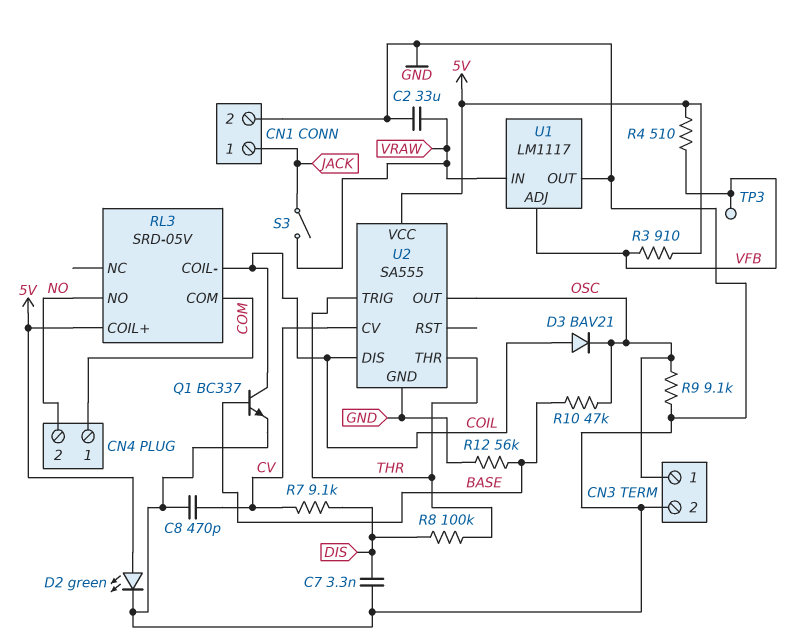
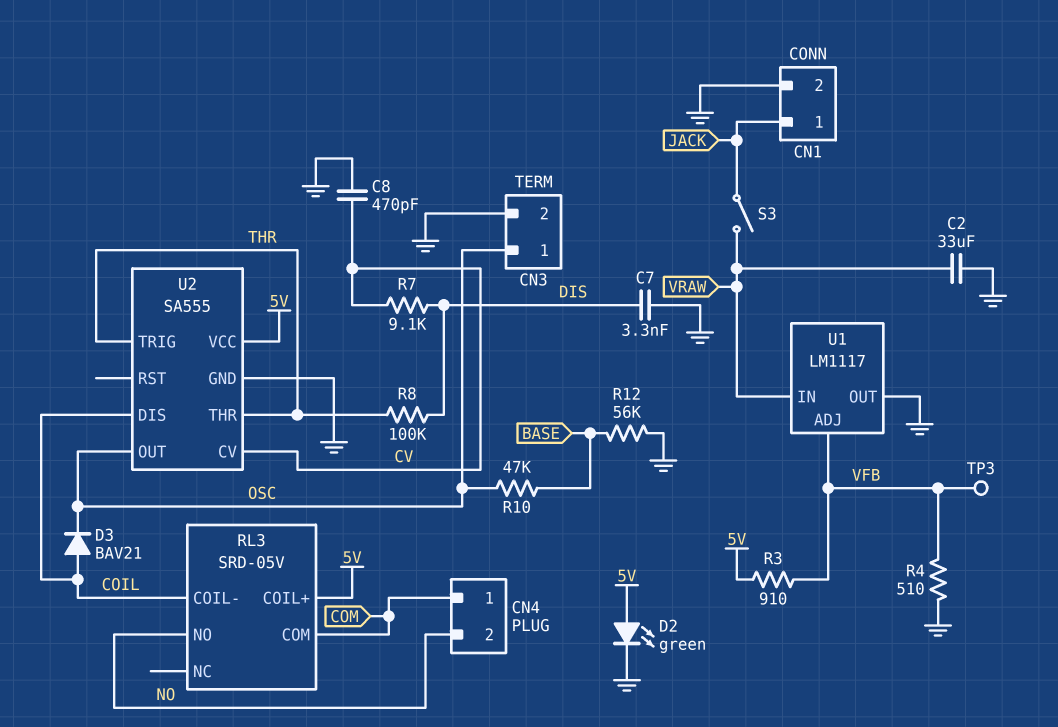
Q1: NPN BC337 (B BASE, C COIL, E GND) -> none
R4: 510 (5V, VFB) -> 510 (GND, VFB)
R9: 9.1k (GND, OSC) -> none

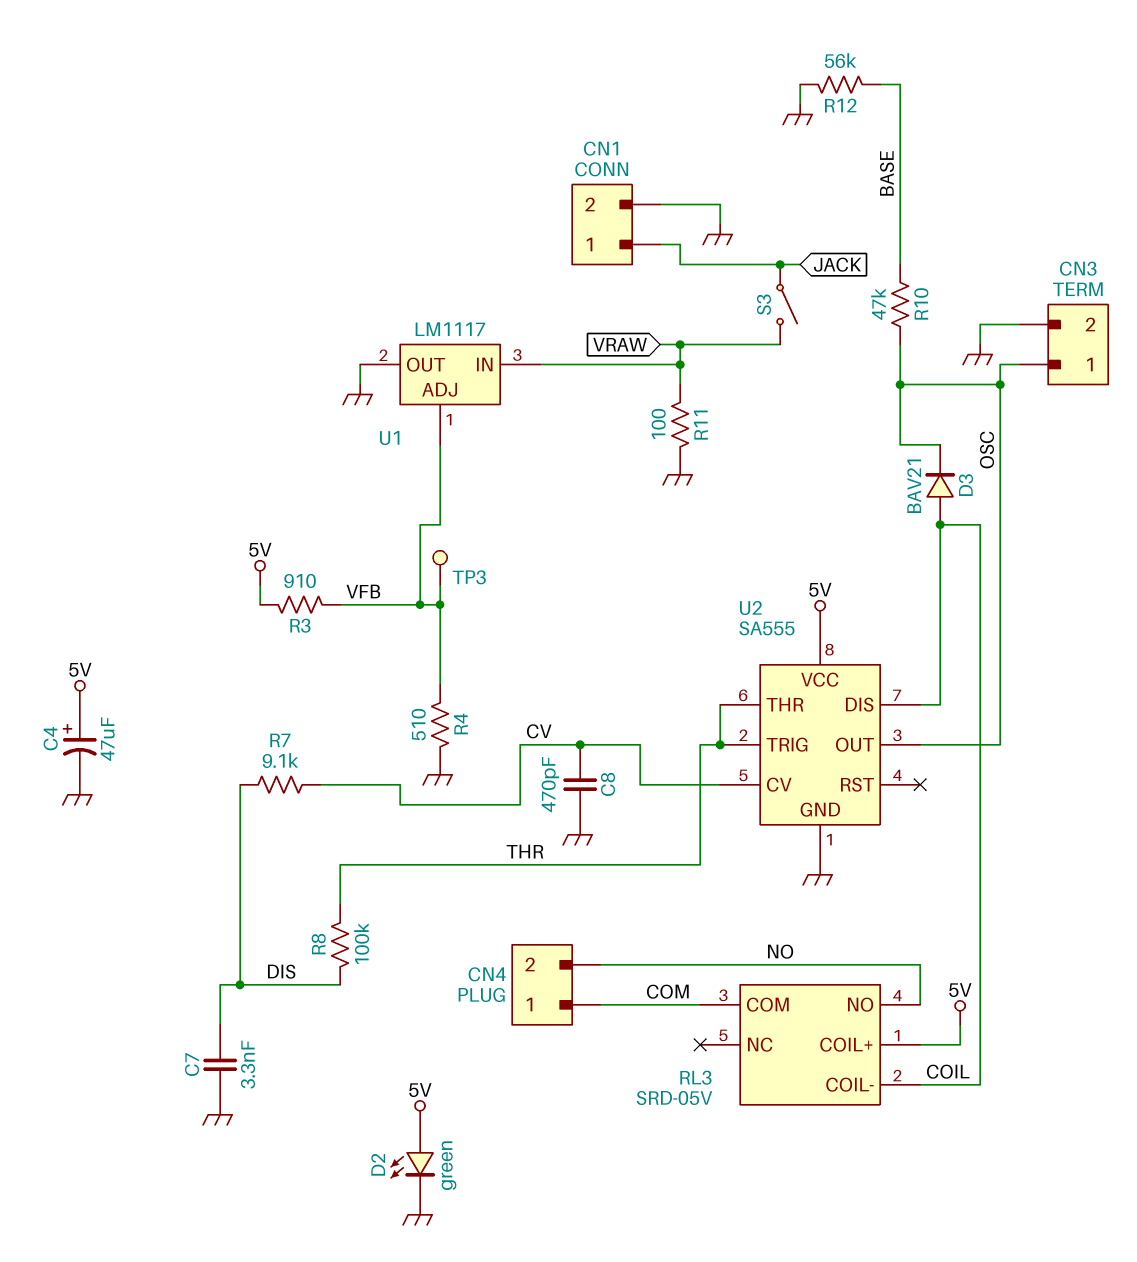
C2: 33uF (GND, VRAW) -> none
C4: none -> 47uF (plus 5V, minus GND)
R11: none -> 100 (GND, VRAW)

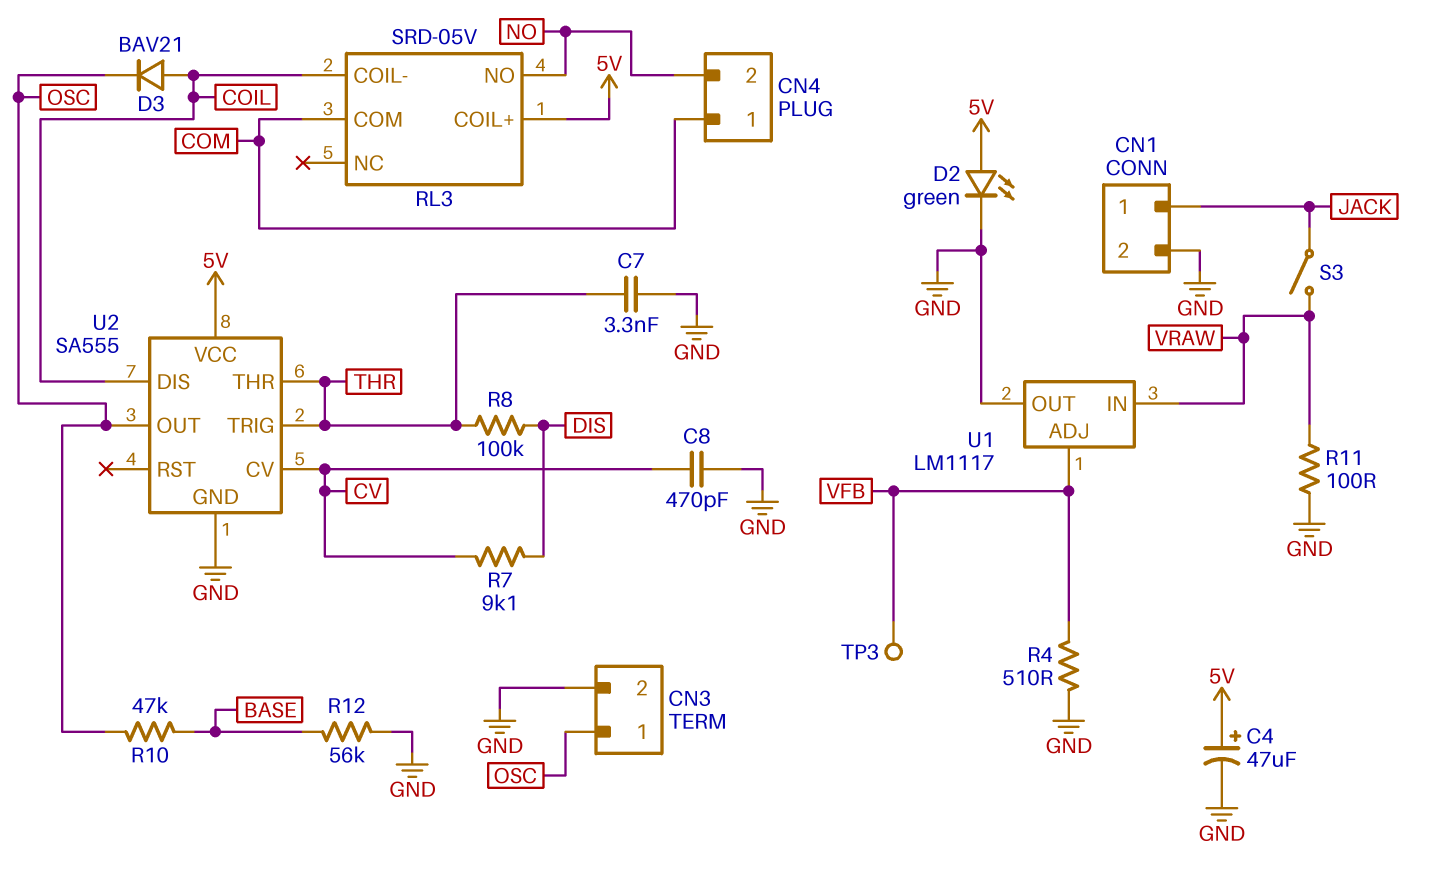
C7: 3.3nF (DIS, GND) -> 3.3nF (GND, THR)
R3: 910 (5V, VFB) -> none

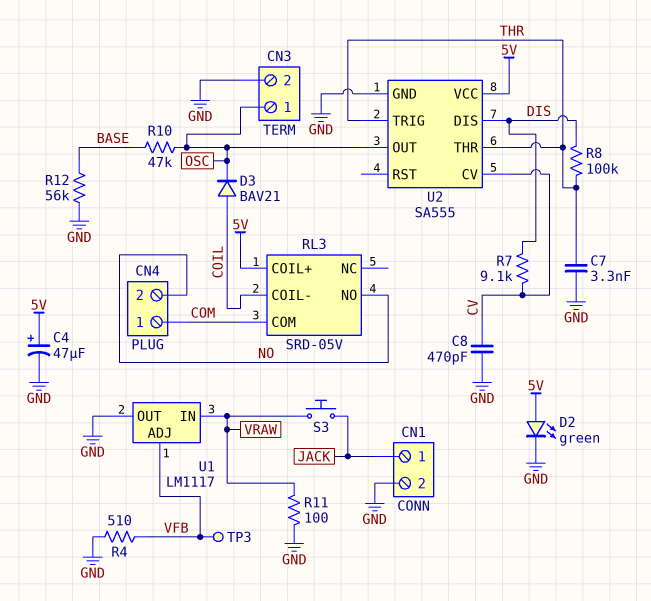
S3: switch (JACK, VRAW) -> button (JACK, VRAW)
U2 pin DIS: COIL -> DIS

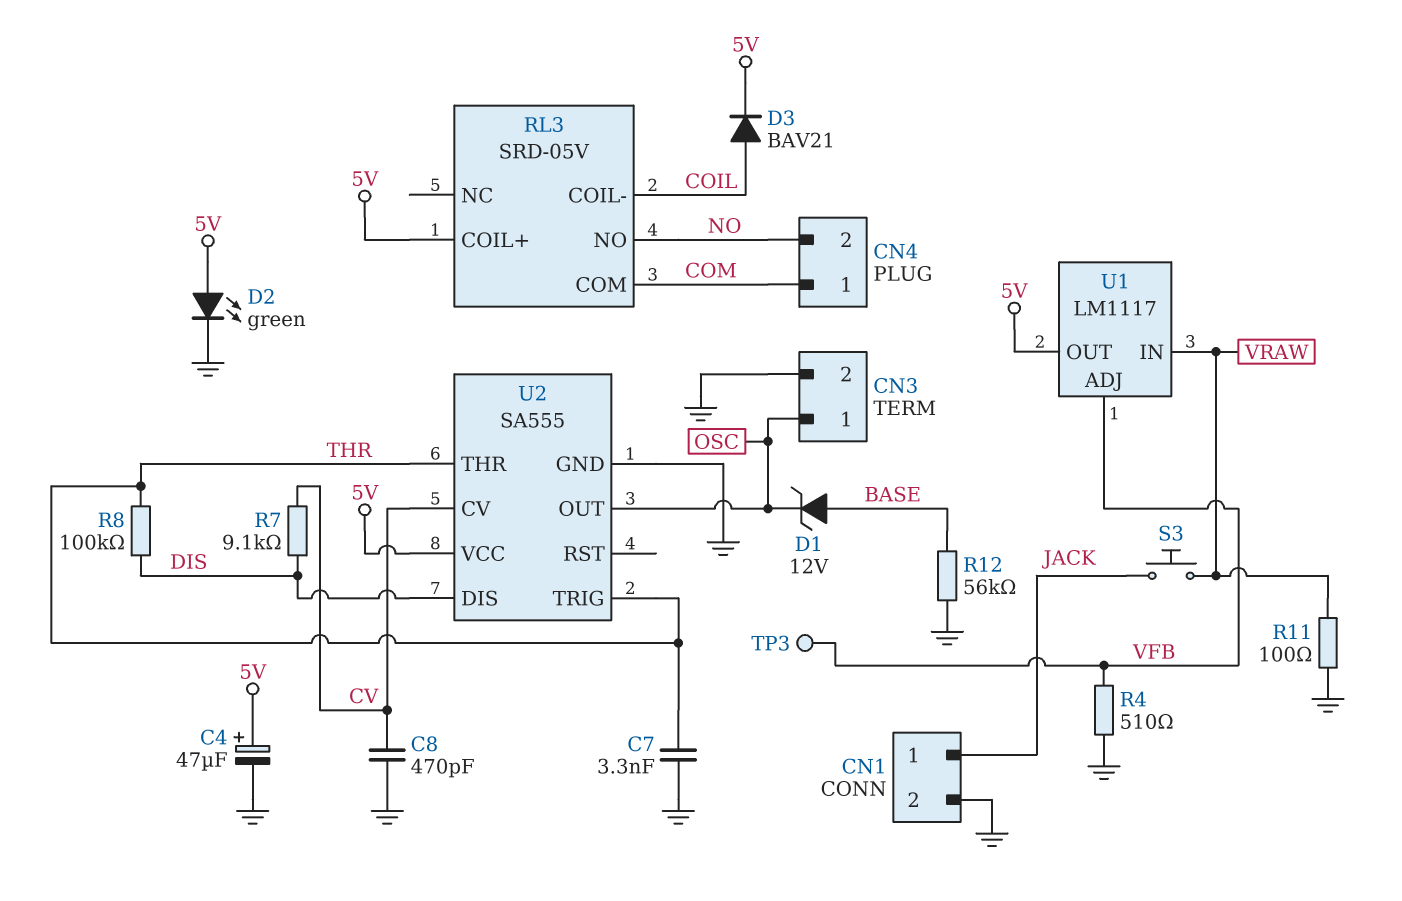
D1: none -> zener 12V (A BASE, K OSC)
D3: diode BAV21 (A COIL, K OSC) -> diode BAV21 (A COIL, K 5V)
R10: 47k (BASE, OSC) -> none
U1 pin OUT: GND -> 5V

